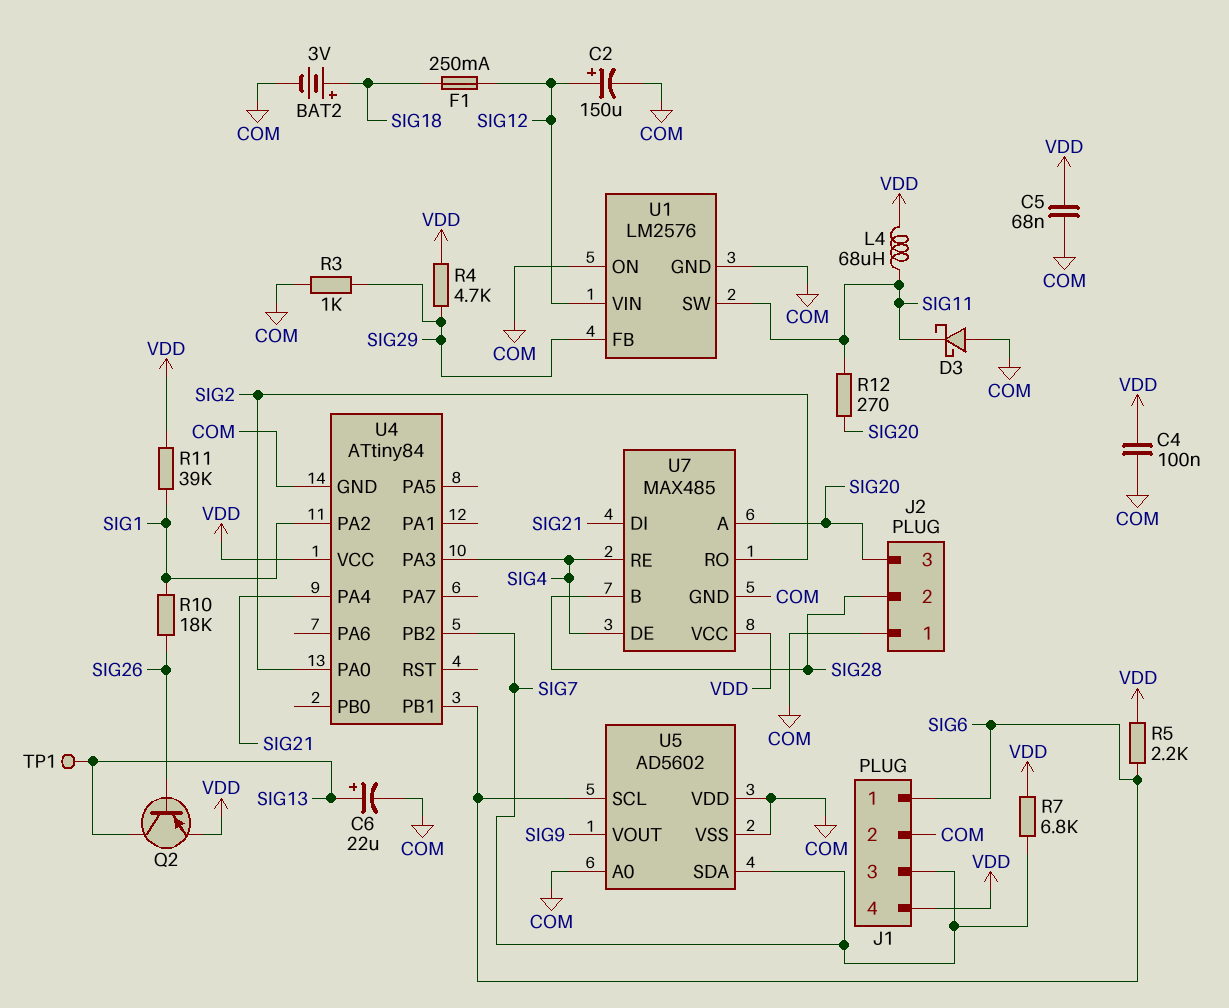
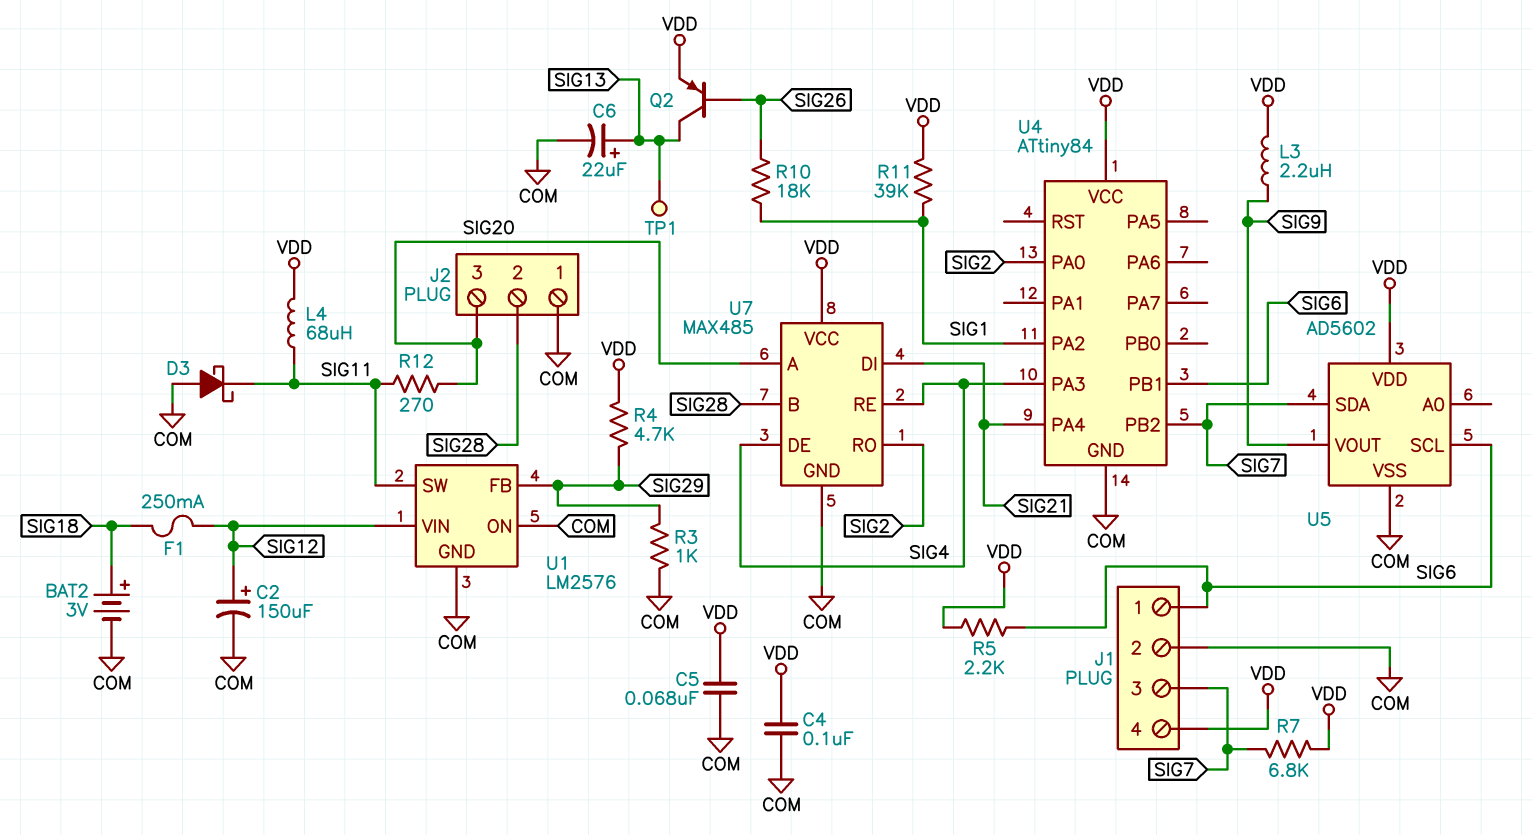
L3: none -> 2.2uH (SIG9, VDD)
U5 pin A0: COM -> none
U5 pin VDD: COM -> VDD

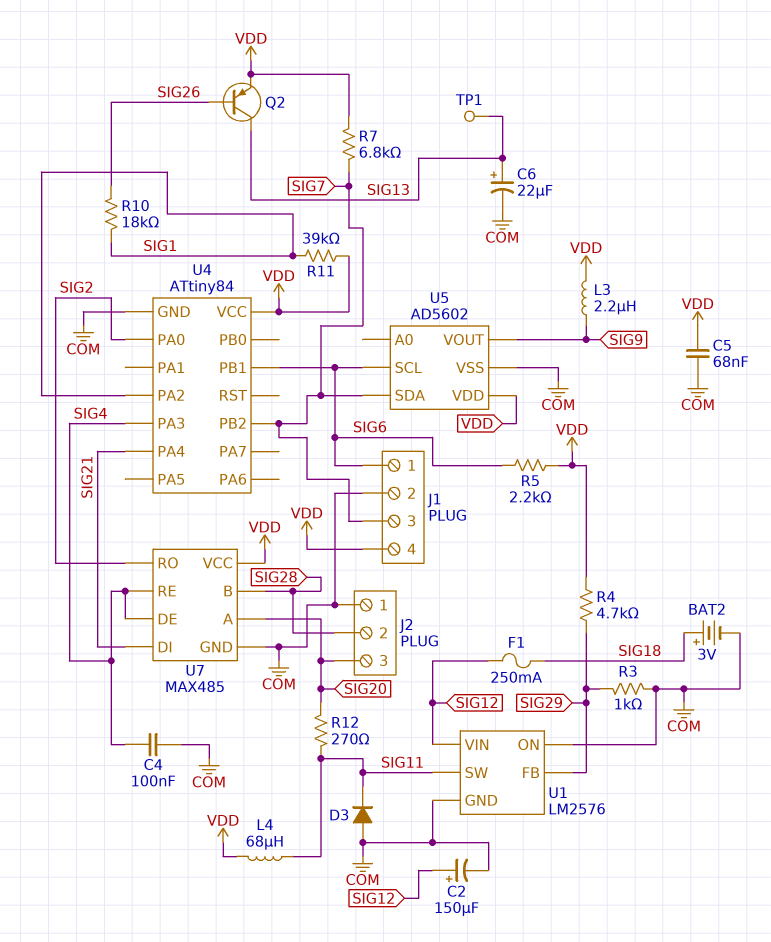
C4: 100nF (COM, VDD) -> 100nF (COM, SIG4)
D3: schottky (A COM, K SIG11) -> diode (A COM, K SIG11)

